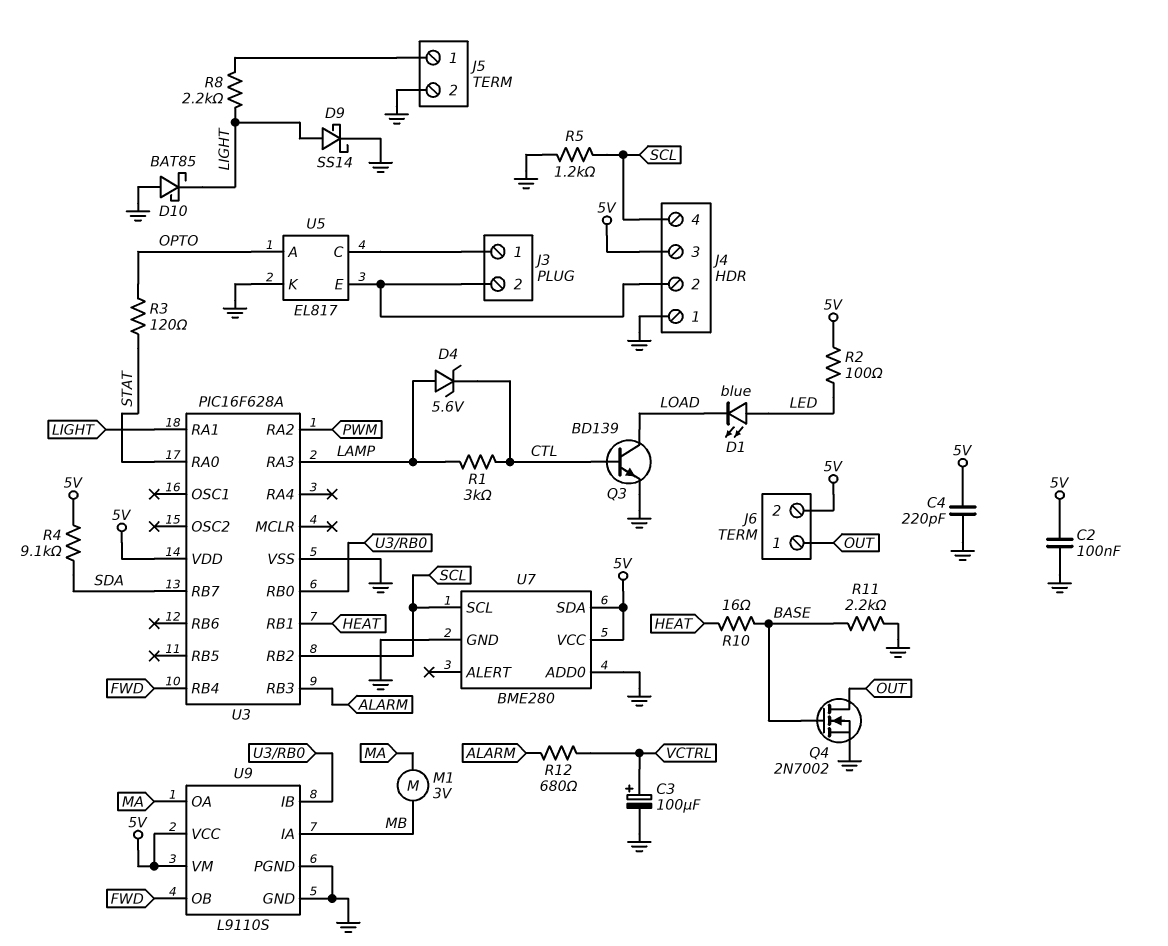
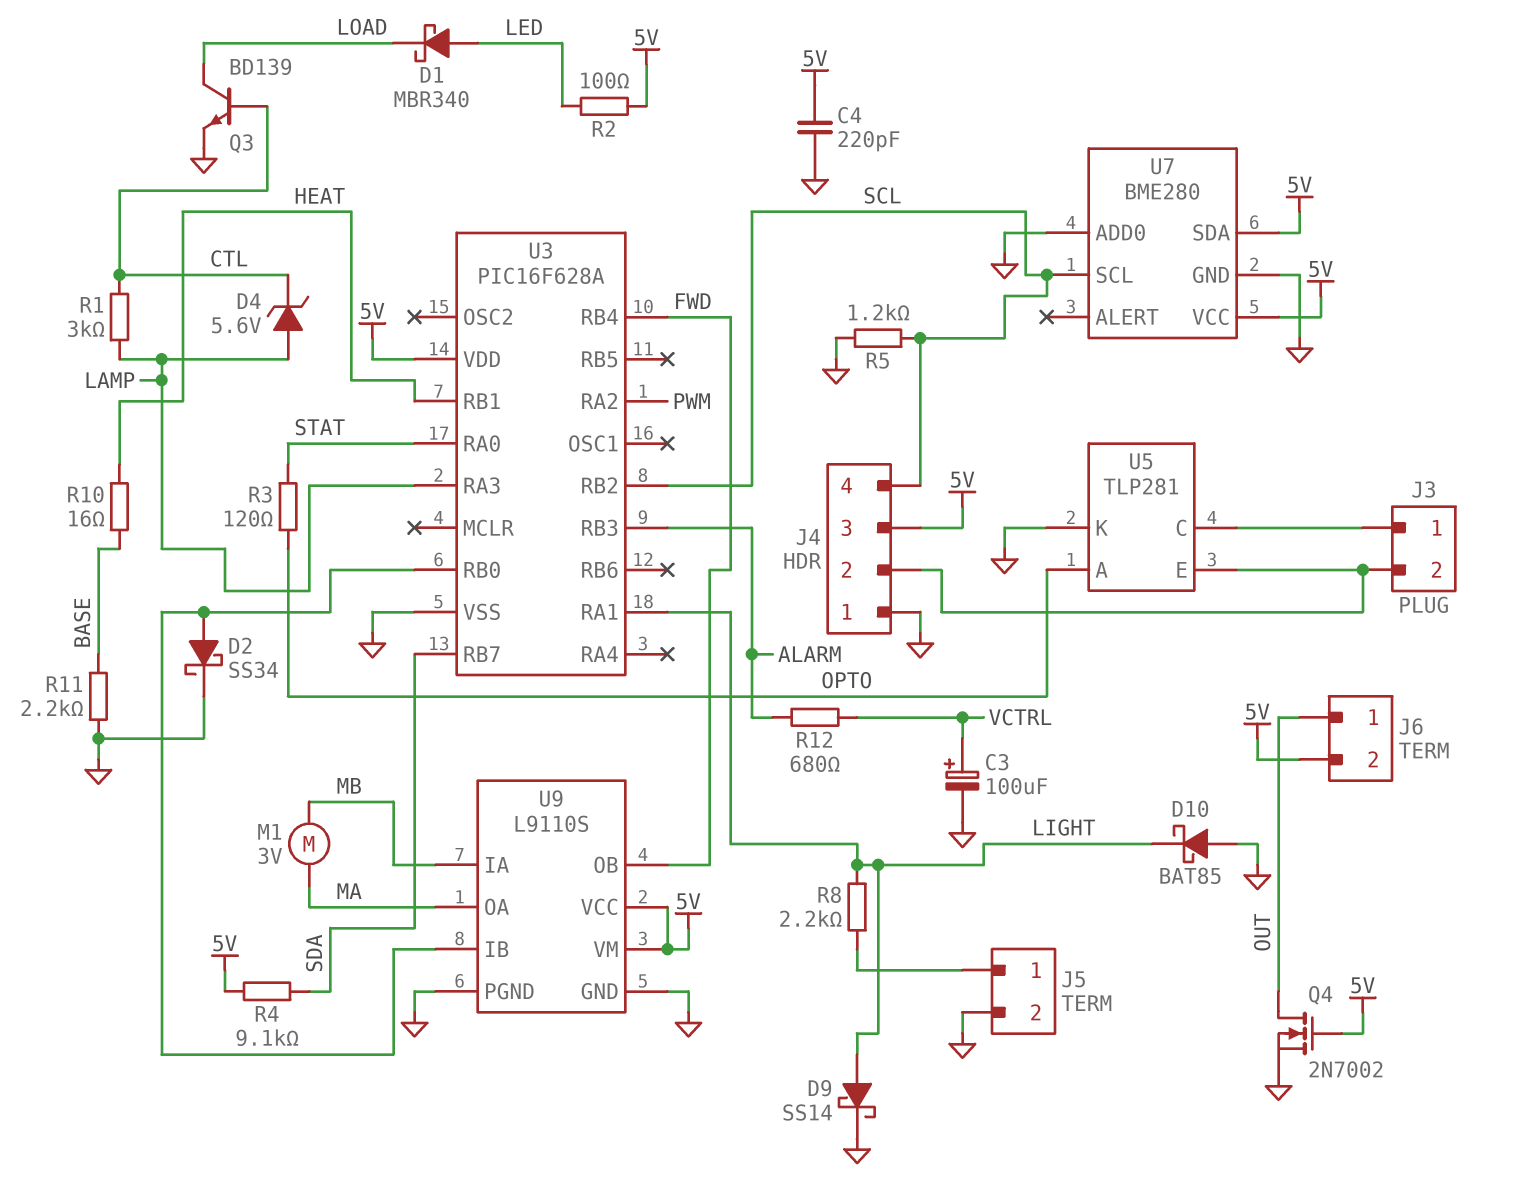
C2: 100nF (5V, GND) -> none
D1: LED blue (A LED, K LOAD) -> schottky MBR340 (A LED, K LOAD)
D2: none -> schottky SS34 (A U3/RB0, K GND)
Q4: NMOS 2N7002 (G BASE, D OUT, S GND) -> NMOS 2N7002 (G 5V, D OUT, S GND)
U5: EL817 -> TLP281

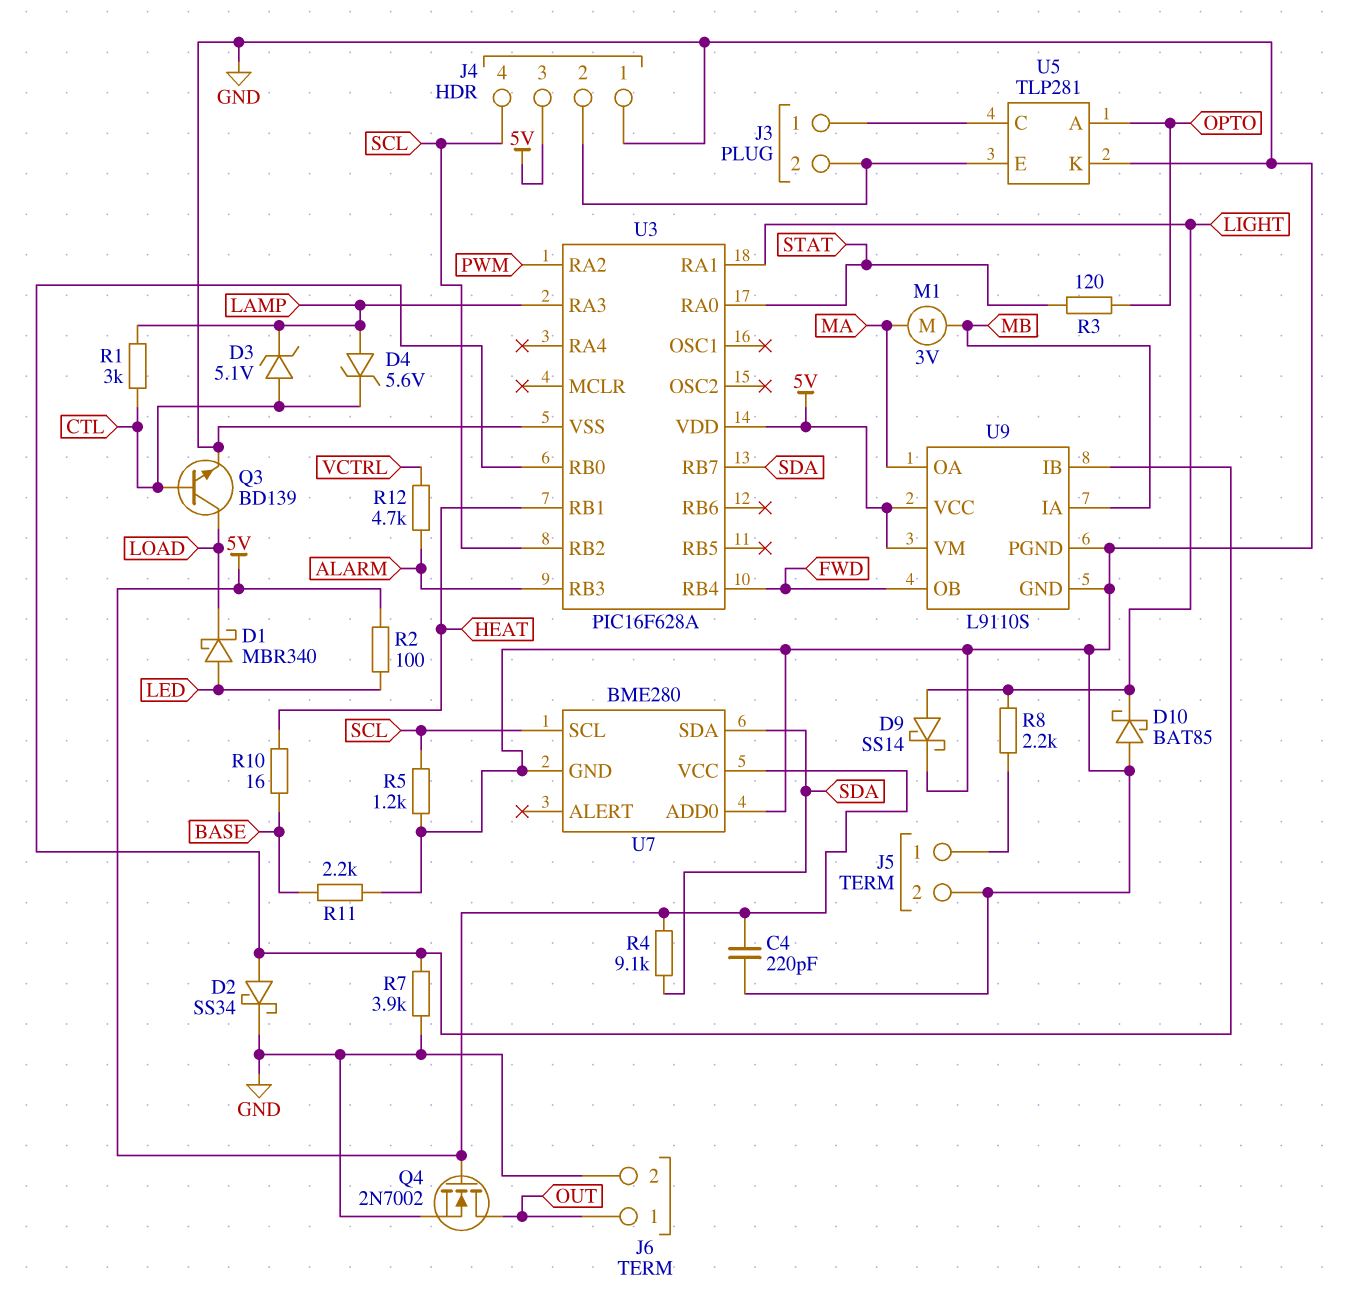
C3: 100uF (plus VCTRL, minus GND) -> none
D3: none -> zener 5.1V (A CTL, K LAMP)
J6 pin 2: 5V -> GND
R7: none -> 3.9k (GND, U3/RB0)
R12: 680 (ALARM, VCTRL) -> 4.7k (ALARM, VCTRL)
U7 pin SDA: 5V -> SDA

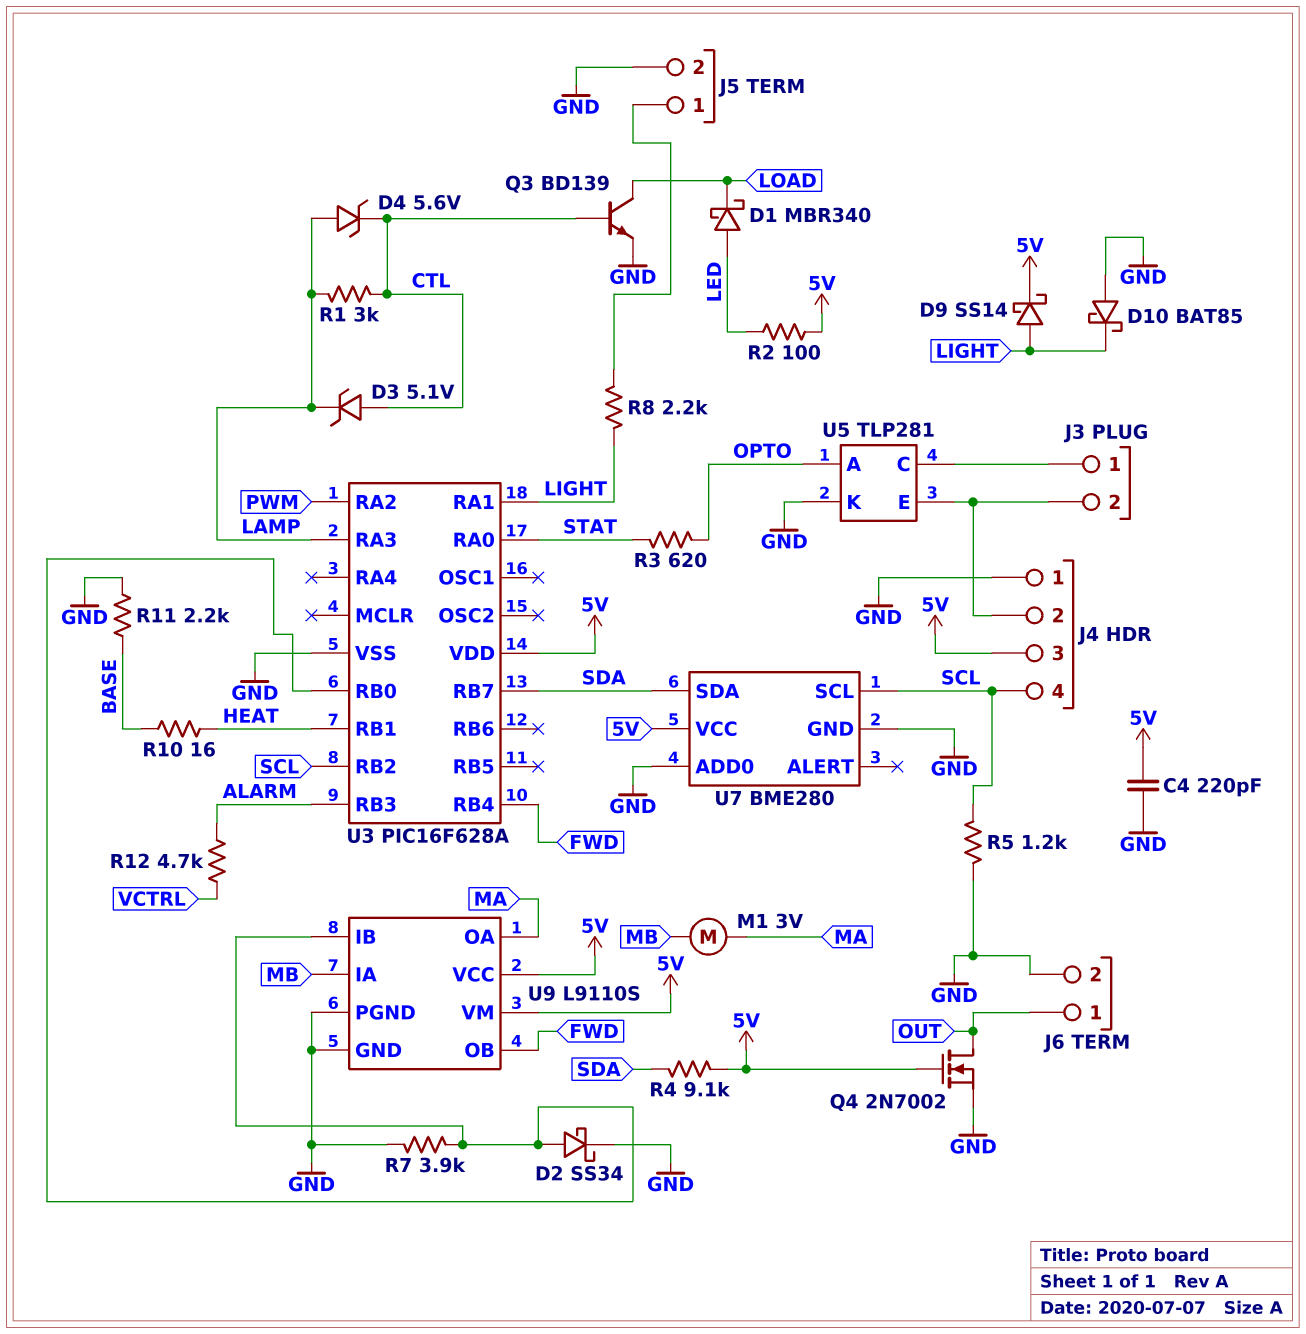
D9: schottky SS14 (A LIGHT, K GND) -> schottky SS14 (A LIGHT, K 5V)
R3: 120 (OPTO, STAT) -> 620 (OPTO, STAT)

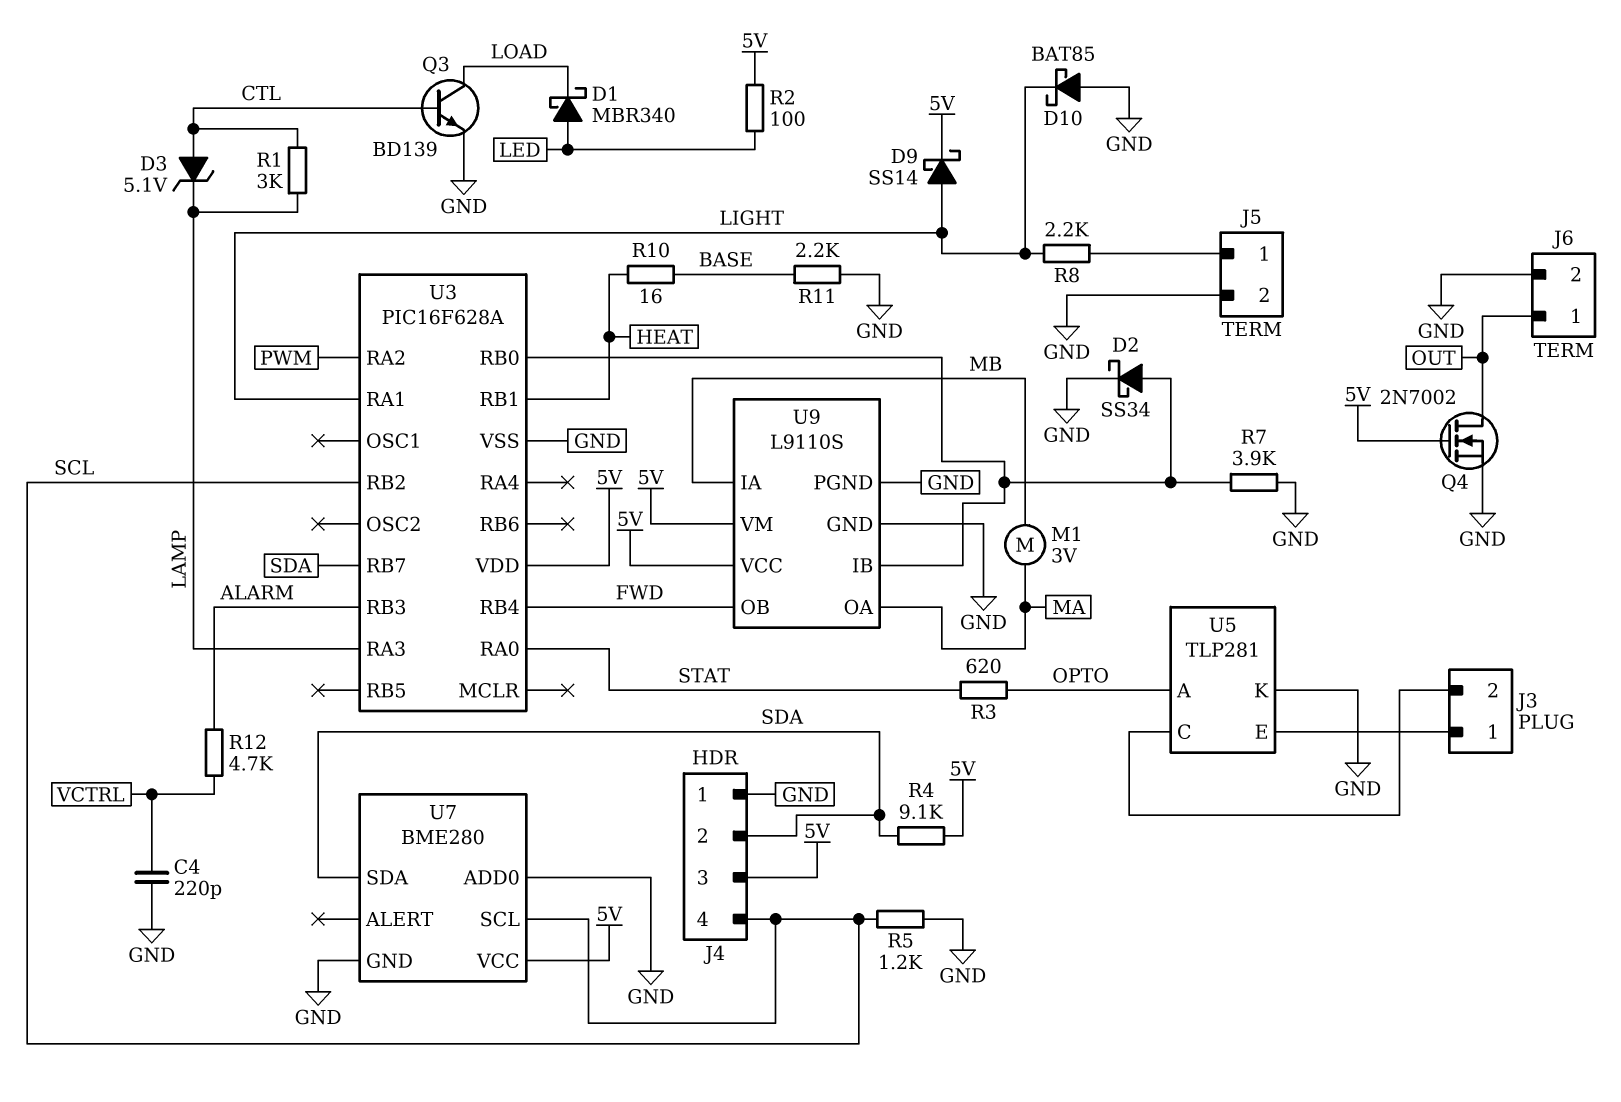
C4: 220pF (5V, GND) -> 220pF (GND, VCTRL)
D4: zener 5.6V (A LAMP, K CTL) -> none
J4 pin 2: J3/2 -> SDA
U5 pin C: J3/1 -> J3/2
U5 pin E: J3/2 -> J3/1

